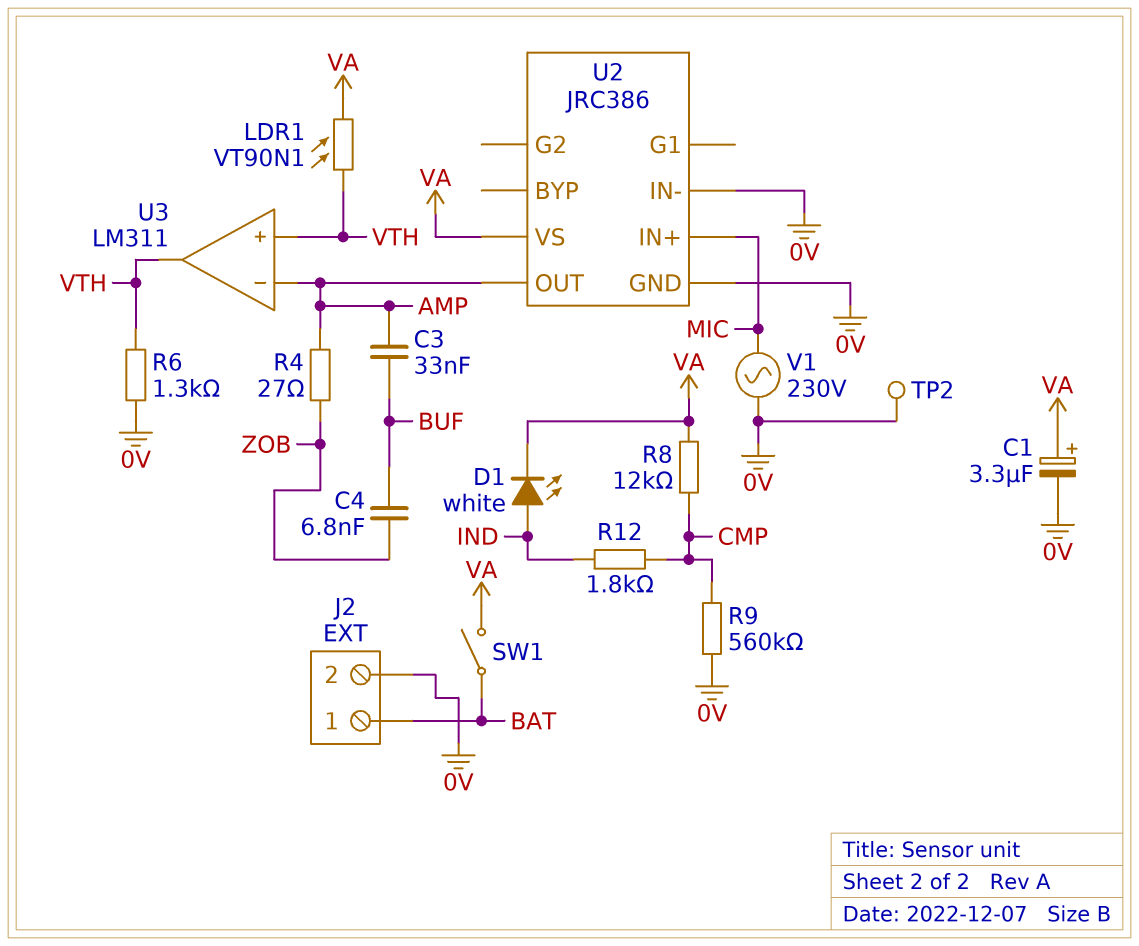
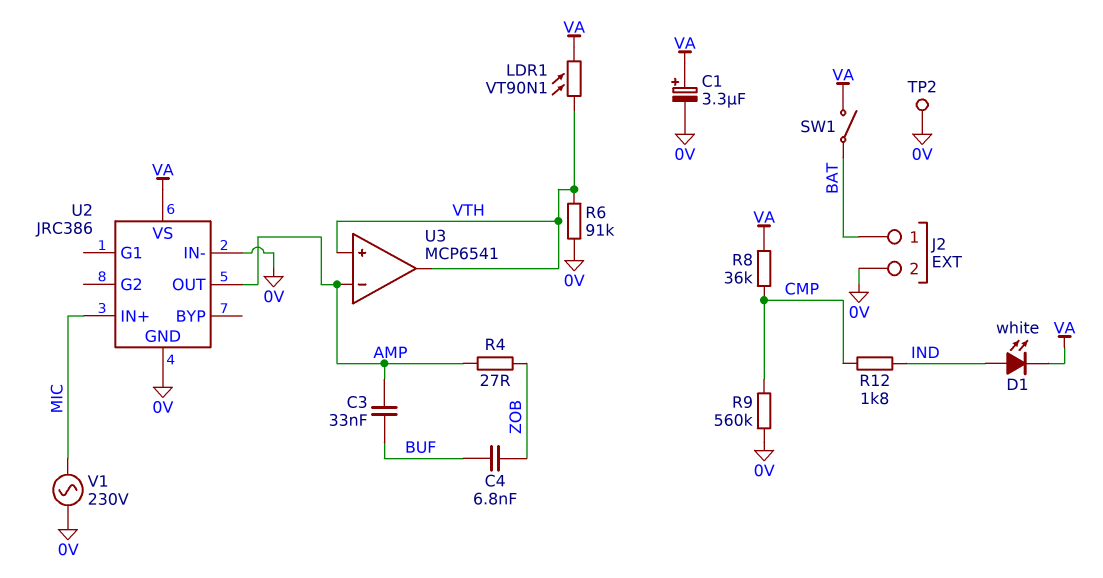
R6: 1.3k (0V, VTH) -> 91k (0V, VTH)
R8: 12k (CMP, VA) -> 36k (CMP, VA)
U3: LM311 -> MCP6541

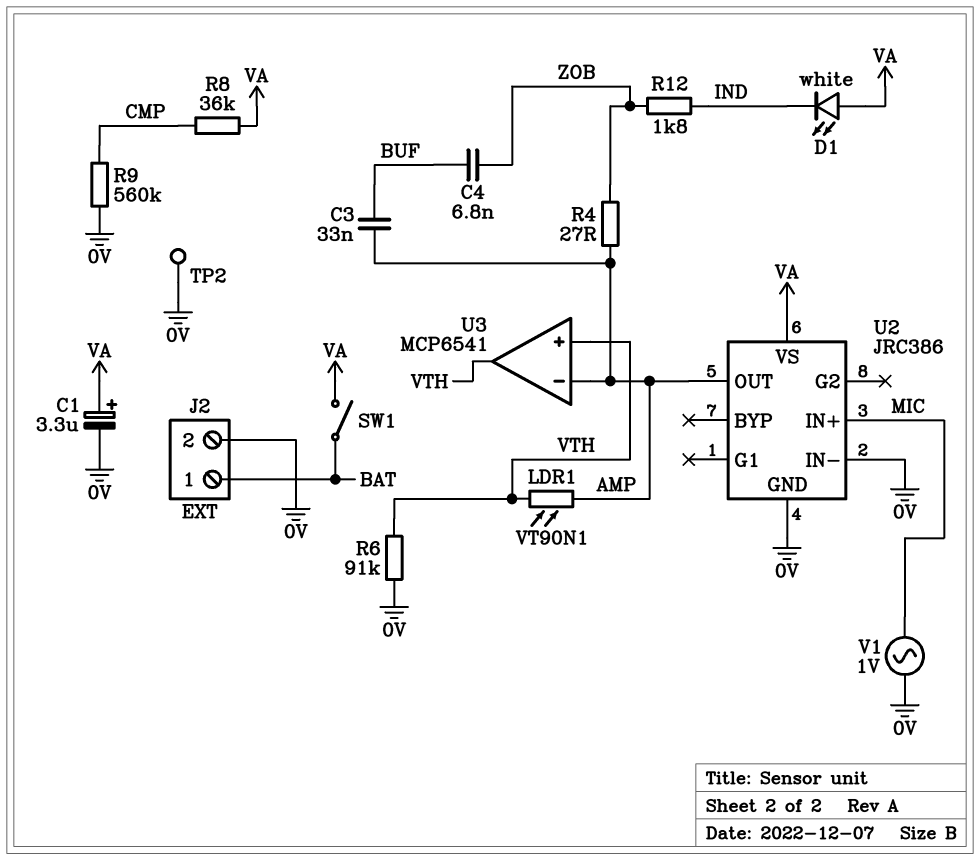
D1: LED white (A IND, K VA) -> LED white (A VA, K IND)
LDR1: VT90N1 (VA, VTH) -> VT90N1 (AMP, VTH)
R12: 1.8k (CMP, IND) -> 1.8k (IND, ZOB)
V1: AC 230V (0V, MIC) -> AC 1V (0V, MIC)

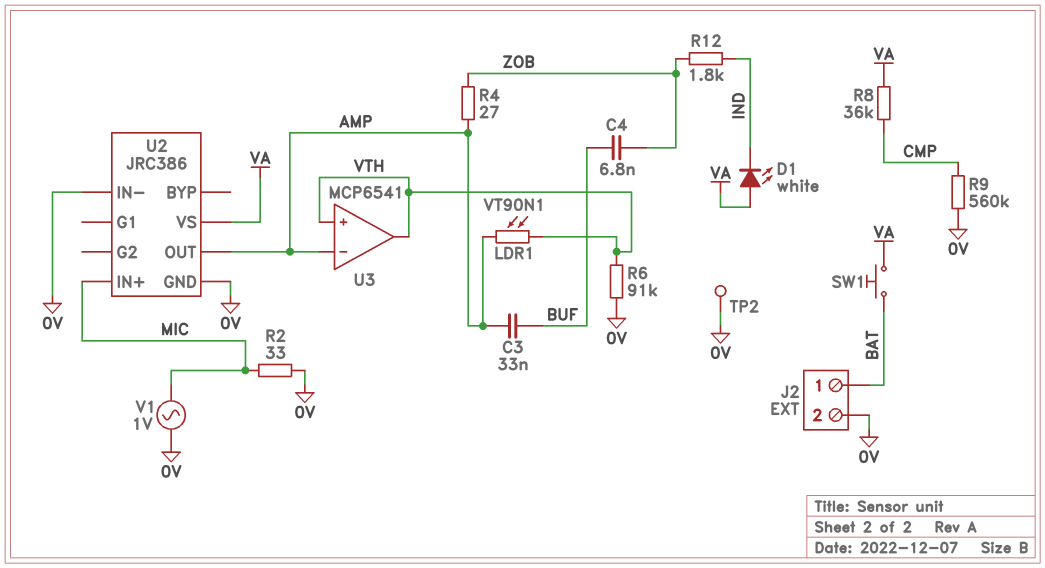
C1: 3.3uF (plus VA, minus 0V) -> none
R2: none -> 33 (0V, MIC)
SW1: switch (BAT, VA) -> button (BAT, VA)

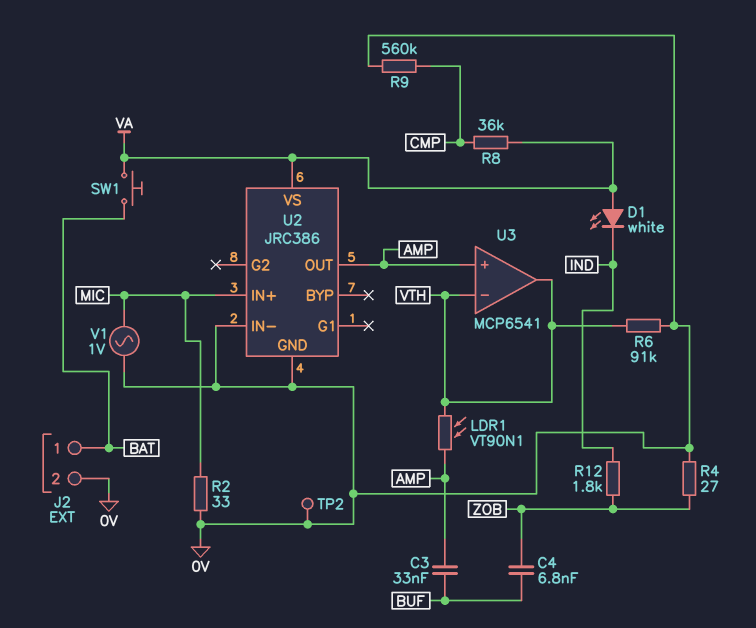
R4: 27 (AMP, ZOB) -> 27 (0V, ZOB)
U3 pin in+: VTH -> AMP
U3 pin in-: AMP -> VTH

